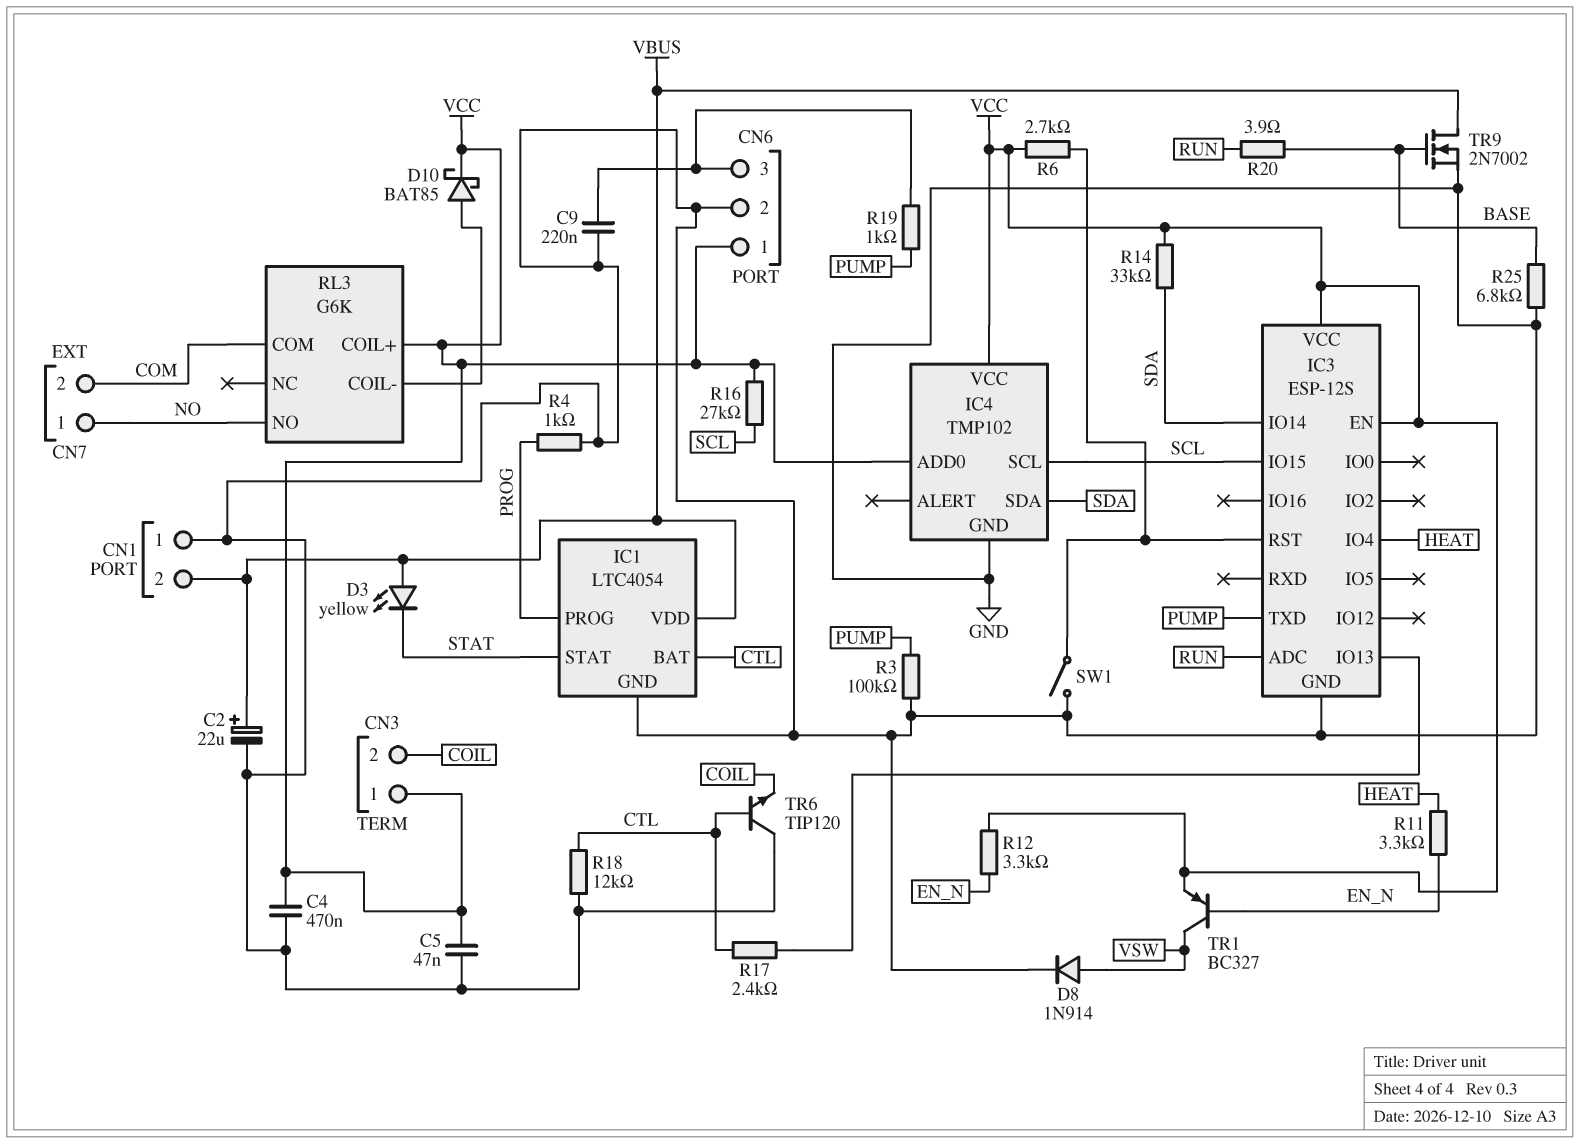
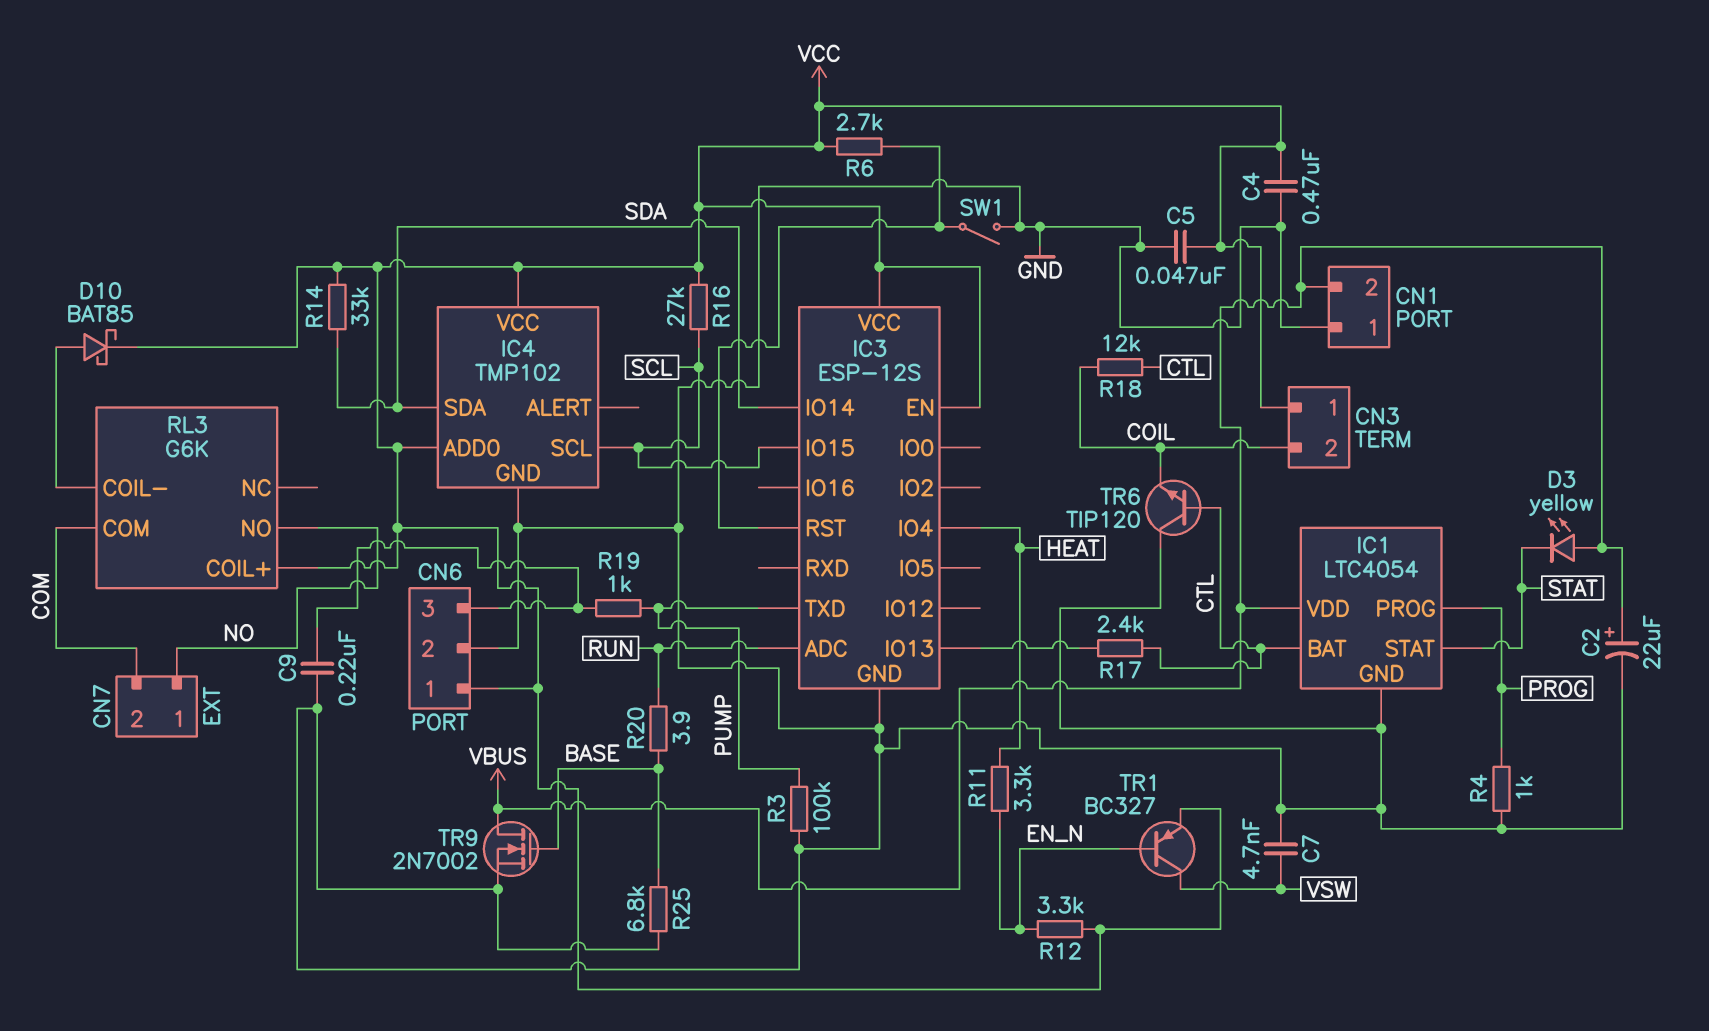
C7: none -> 4.7nF (GND, VSW)
D8: diode 1N914 (A VSW, K GND) -> none
R18: 12k (CTL, GND) -> 12k (COIL, CTL)

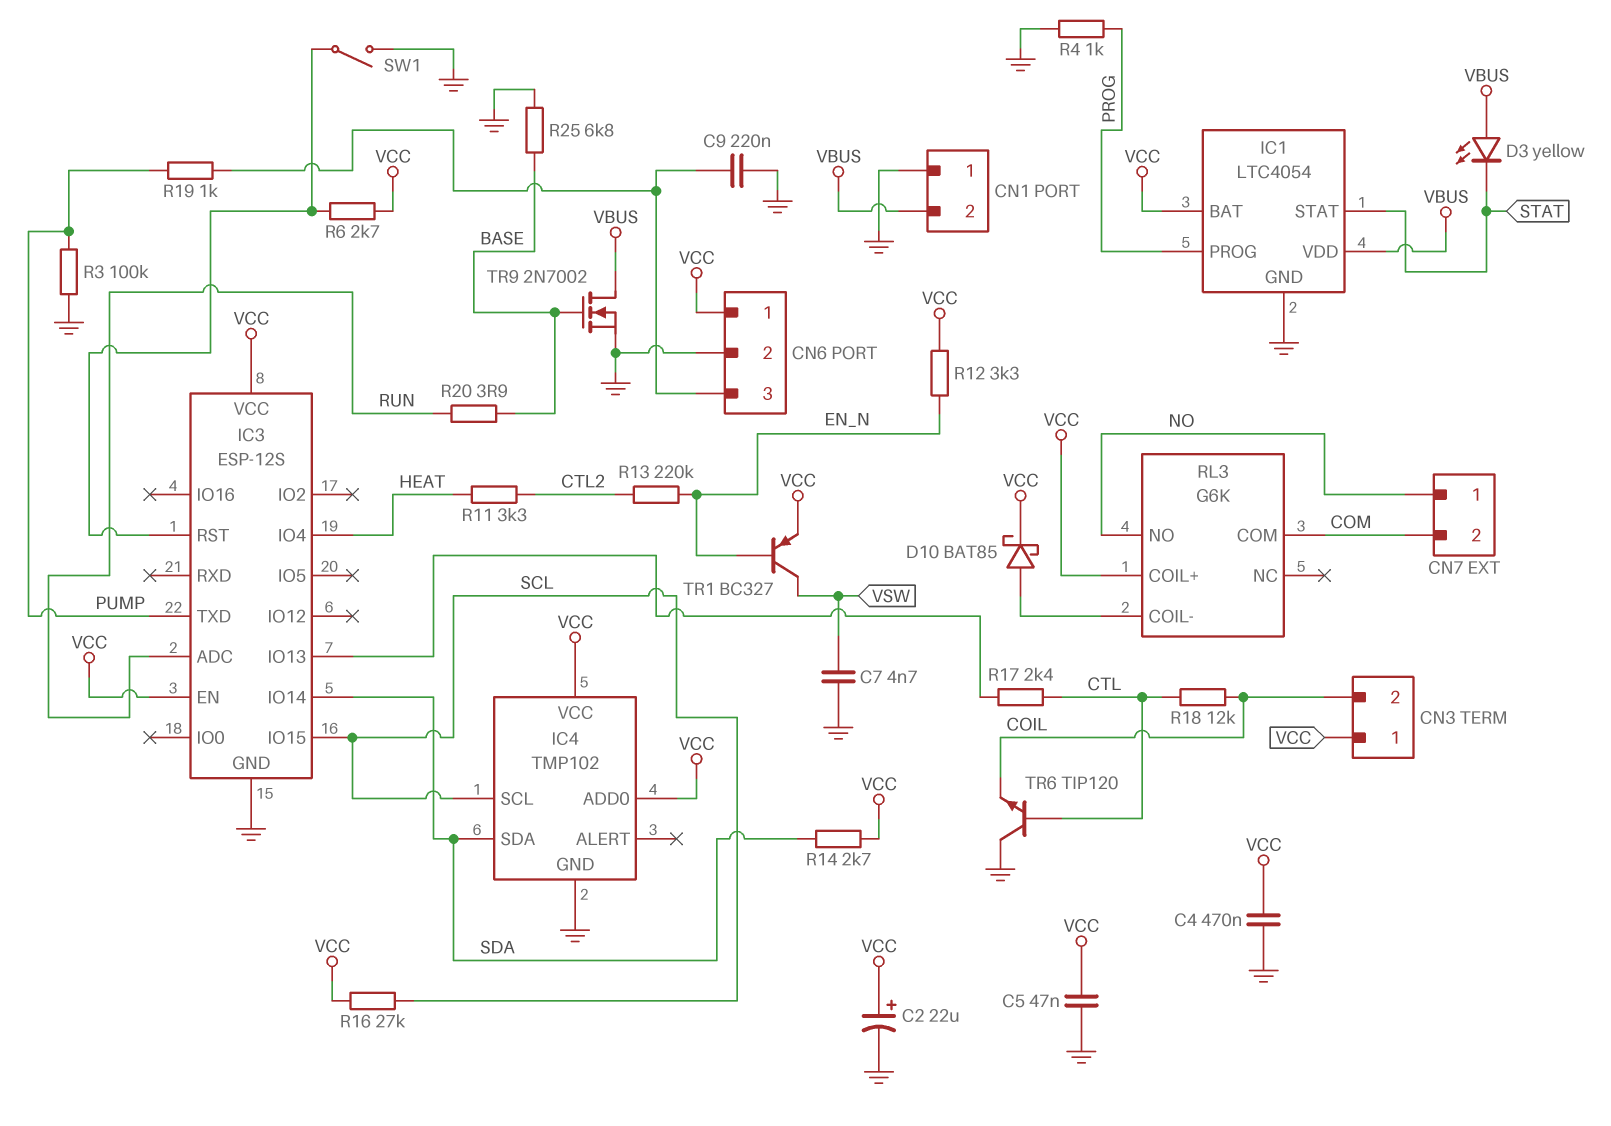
C2: 22uF (plus VBUS, minus GND) -> 22uF (plus VCC, minus GND)
IC1 pin BAT: CTL -> VCC
R11: 3.3k (EN_N, HEAT) -> 3.3k (CTL2, HEAT)
R13: none -> 220k (CTL2, EN_N)
R14: 33k (SDA, VCC) -> 2.7k (SDA, VCC)

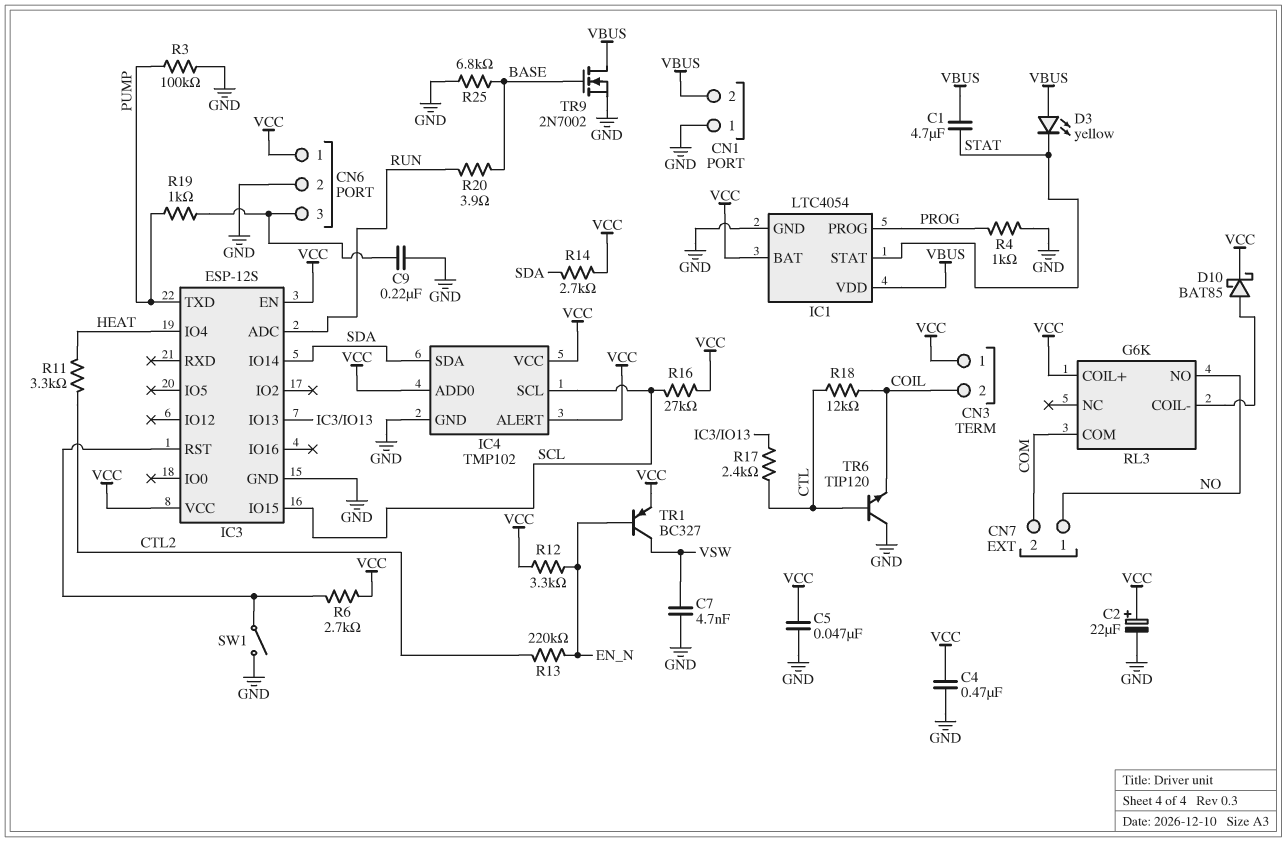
C1: none -> 4.7uF (STAT, VBUS)
IC4 pin ALERT: none -> VCC

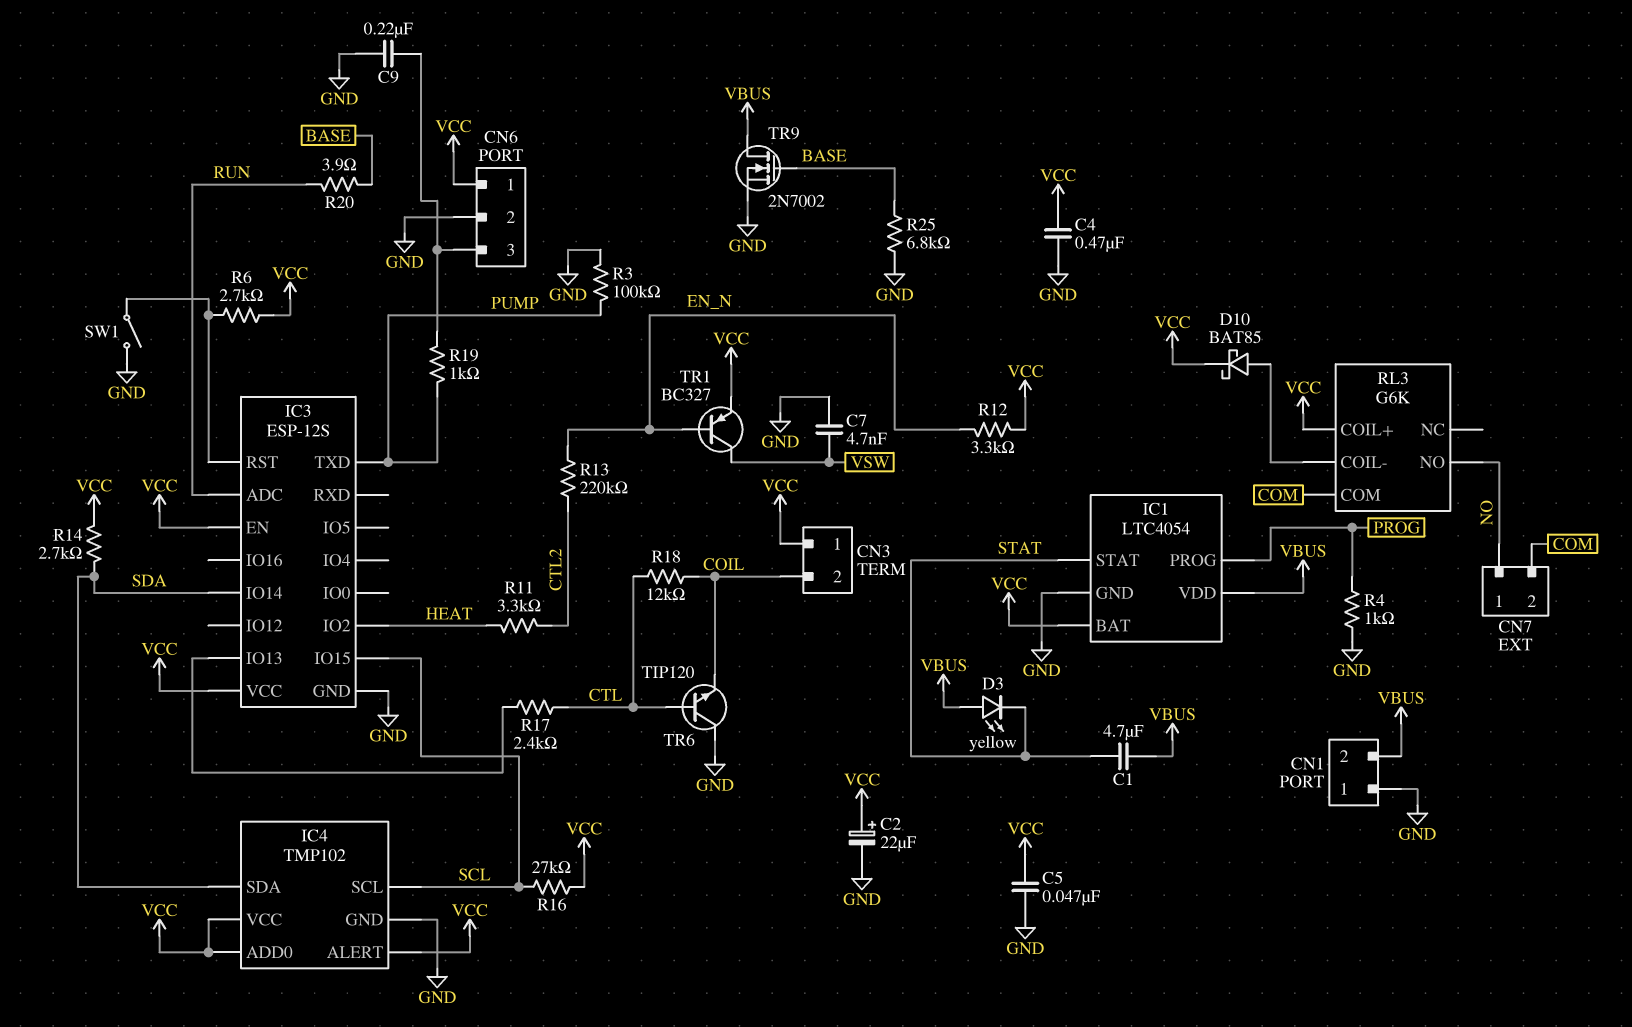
IC3 pin IO2: none -> HEAT
IC3 pin IO4: HEAT -> none

